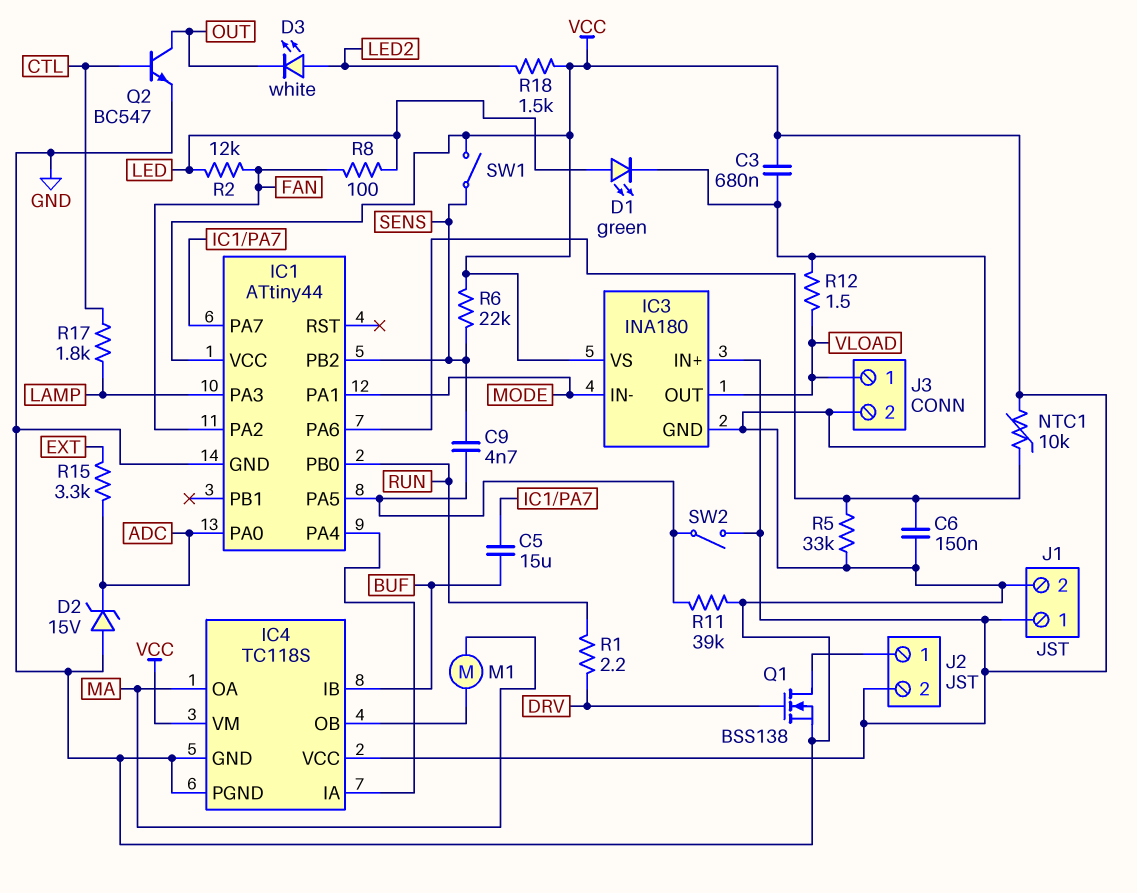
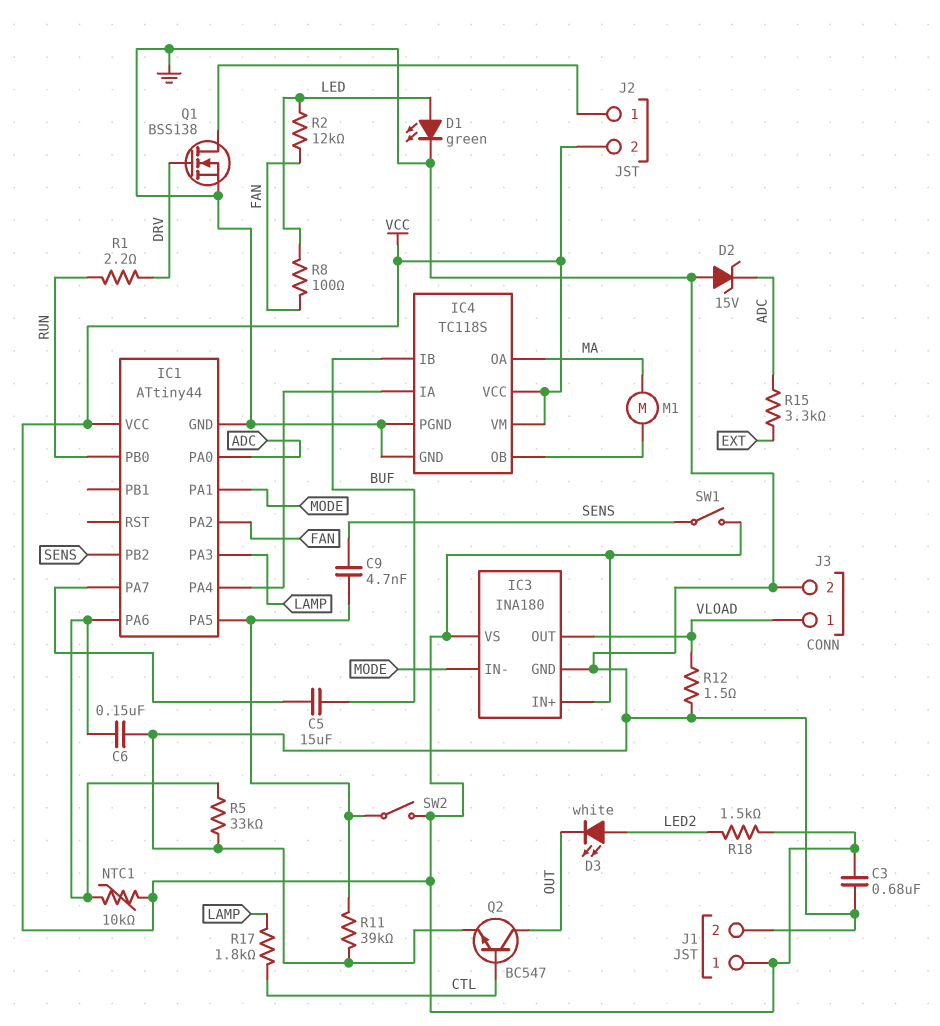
R6: 22k (SENS, VCC) -> none

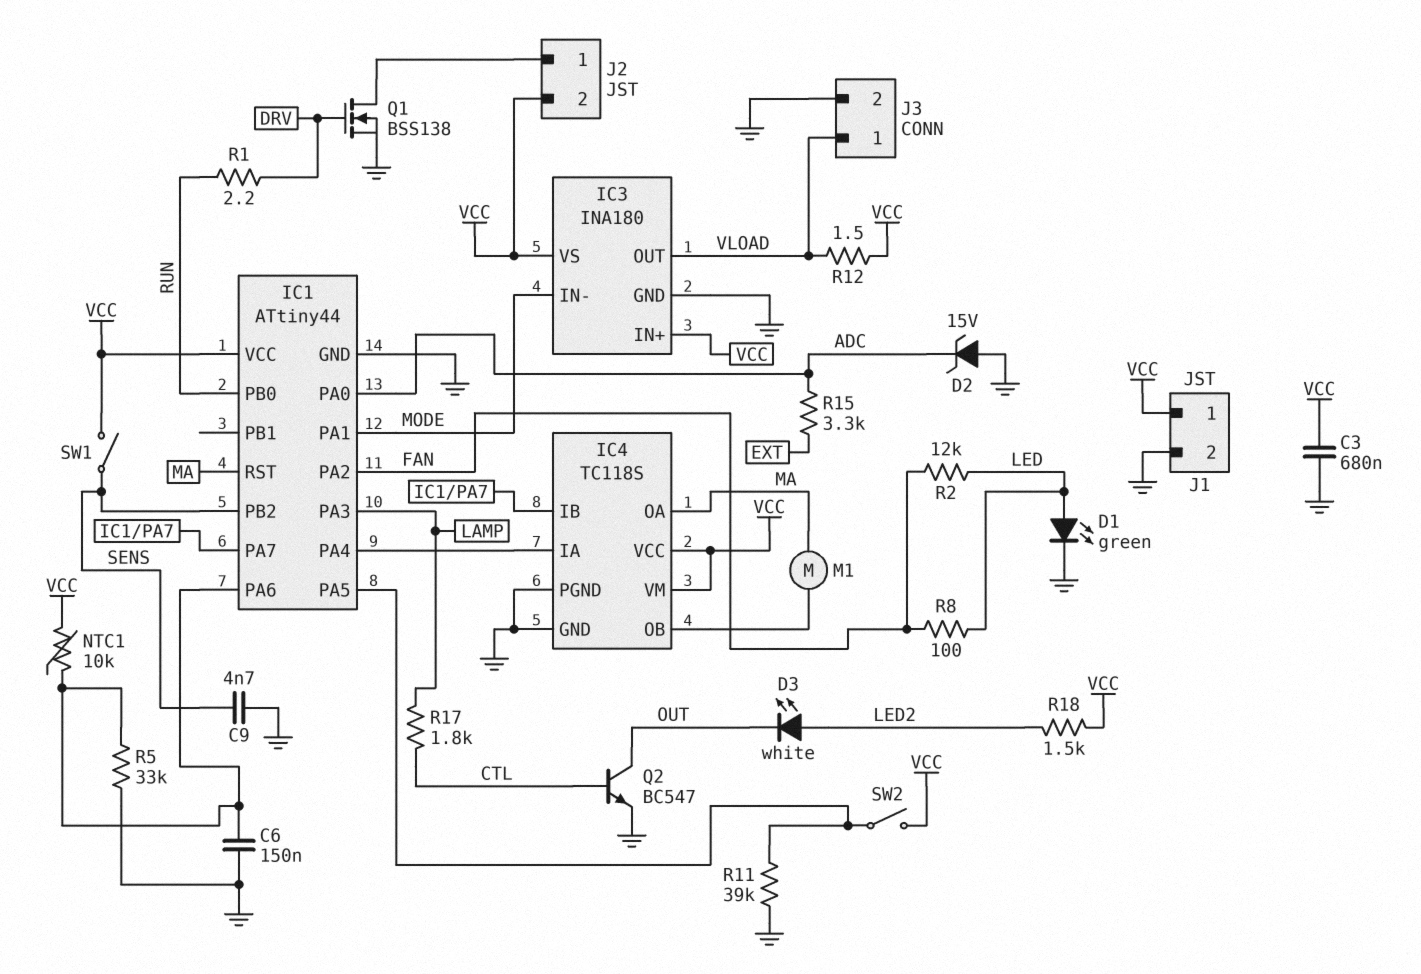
C5: 15uF (BUF, IC1/PA7) -> none
C9: 4.7nF (IC1/PA5, SENS) -> 4.7nF (GND, SENS)
IC1 pin RST: none -> MA
IC4 pin IB: BUF -> IC1/PA7
R12: 1.5 (GND, VLOAD) -> 1.5 (VCC, VLOAD)

